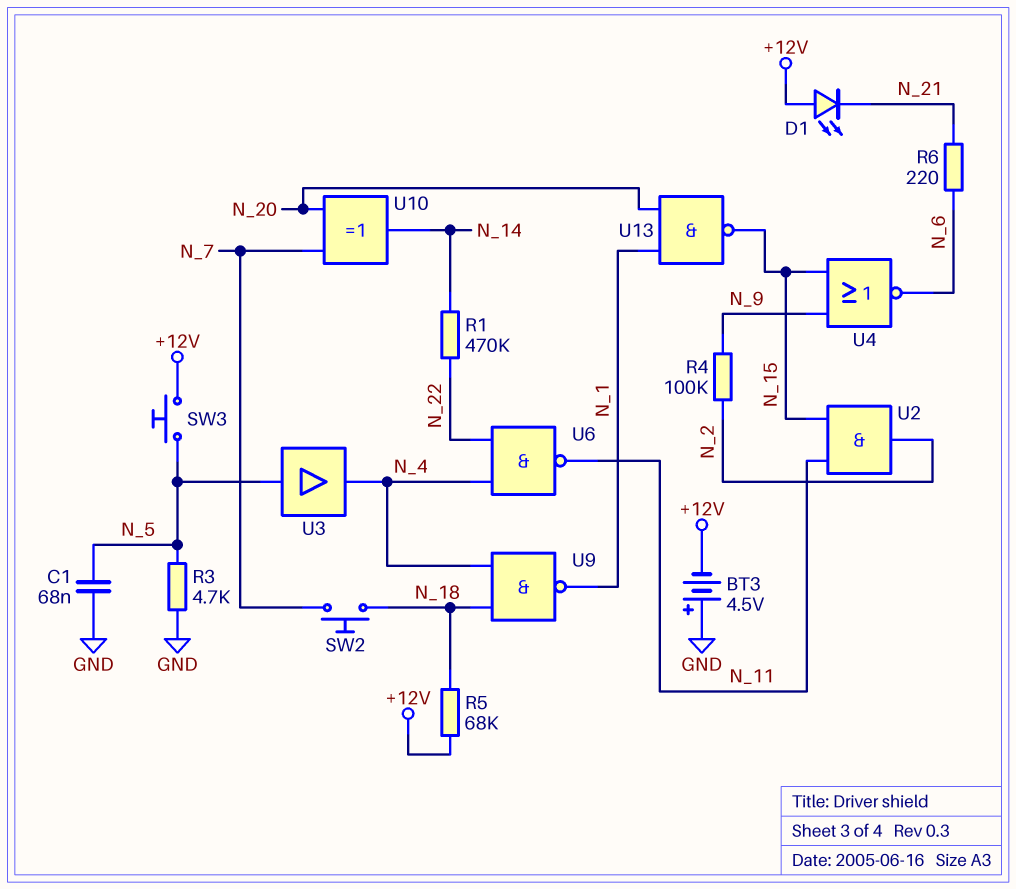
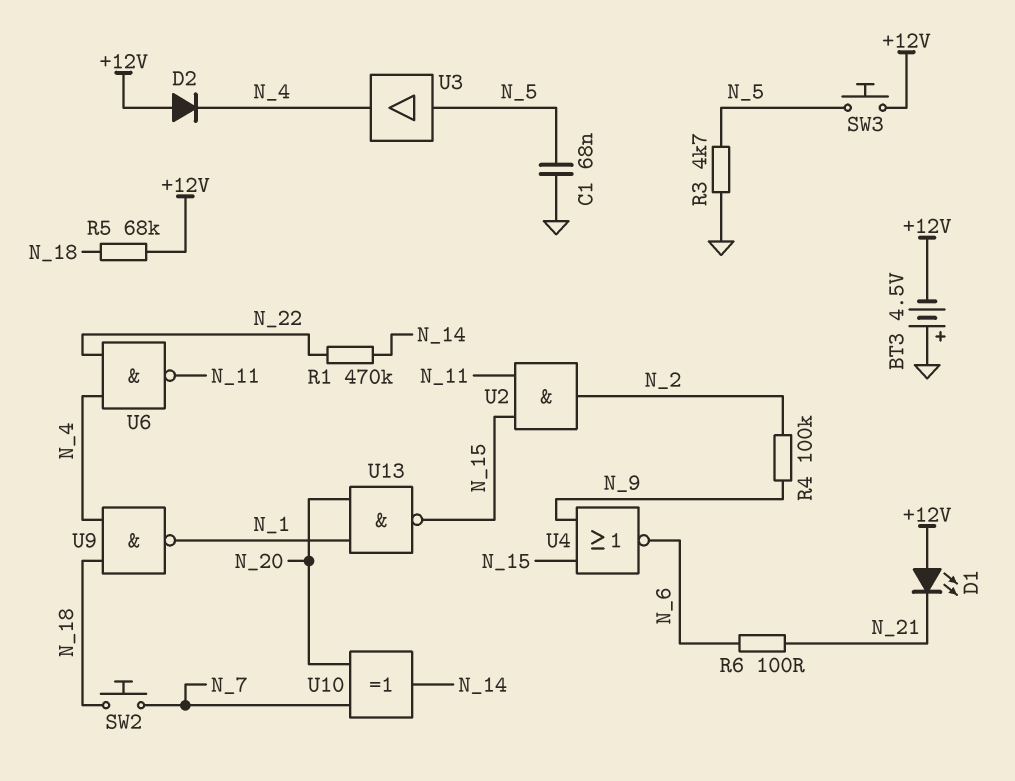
D2: none -> diode (A +12V, K N_4)
R6: 220 (N_6, N_21) -> 100 (N_6, N_21)

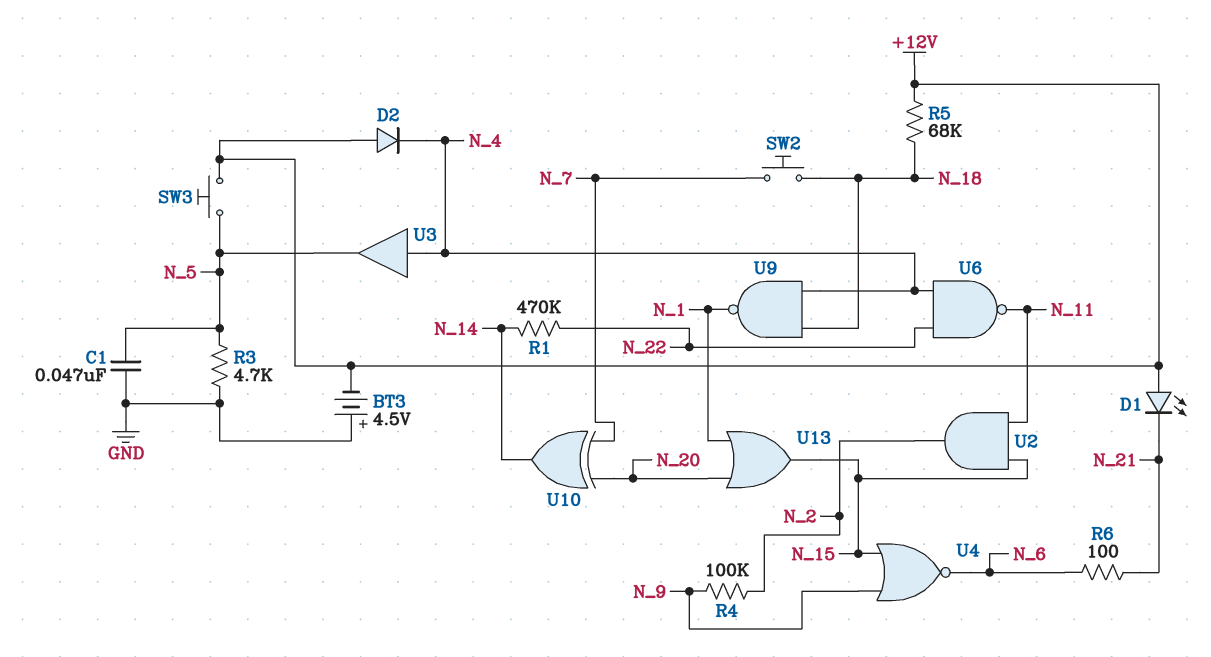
C1: 68nF (GND, N_5) -> 47nF (GND, N_5)
U3: buffer (in N_5, out N_4) -> buffer (in N_4, out N_5)
U13: NAND (in N_1, in N_20, out N_15) -> OR (in N_1, in N_20, out N_15)

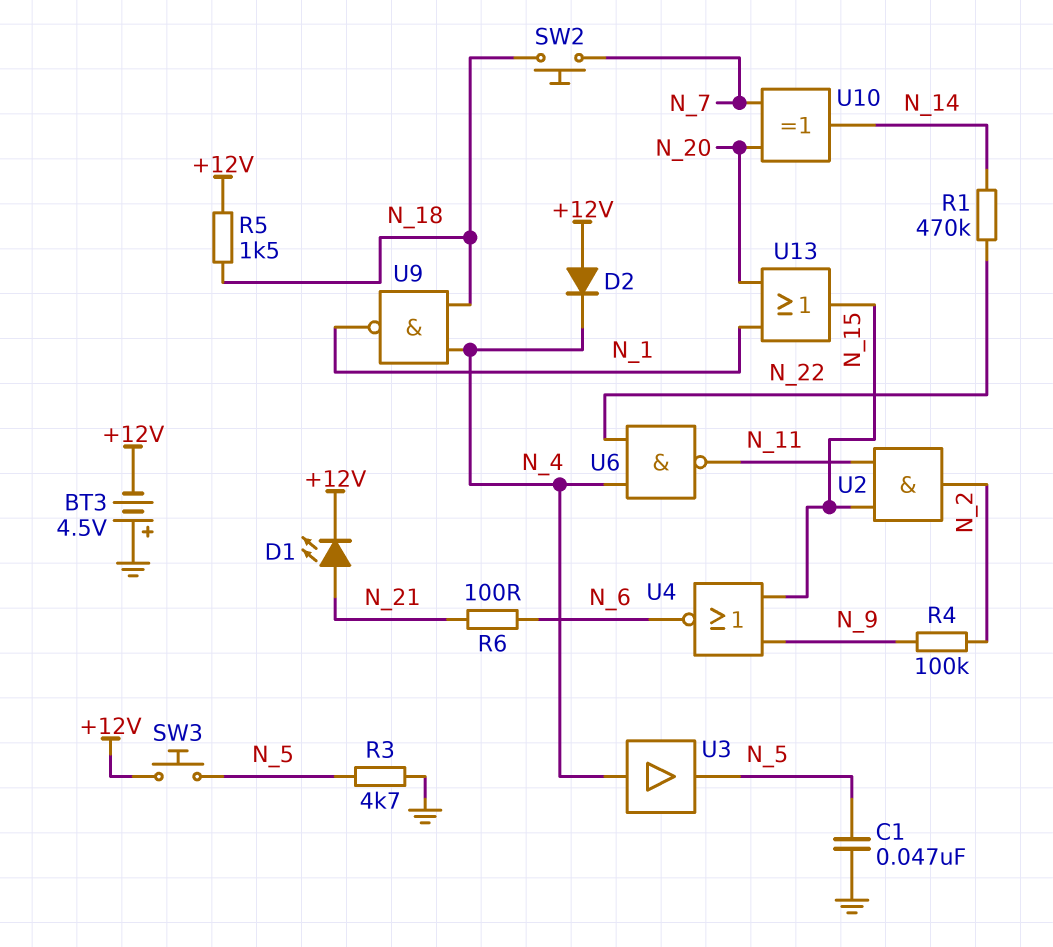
D1: LED (A +12V, K N_21) -> LED (A N_21, K +12V)
R5: 68k (+12V, N_18) -> 1.5k (+12V, N_18)

